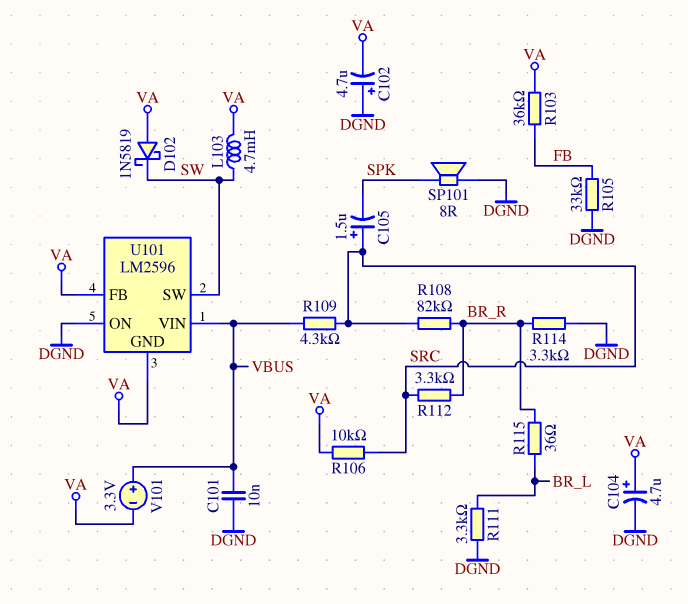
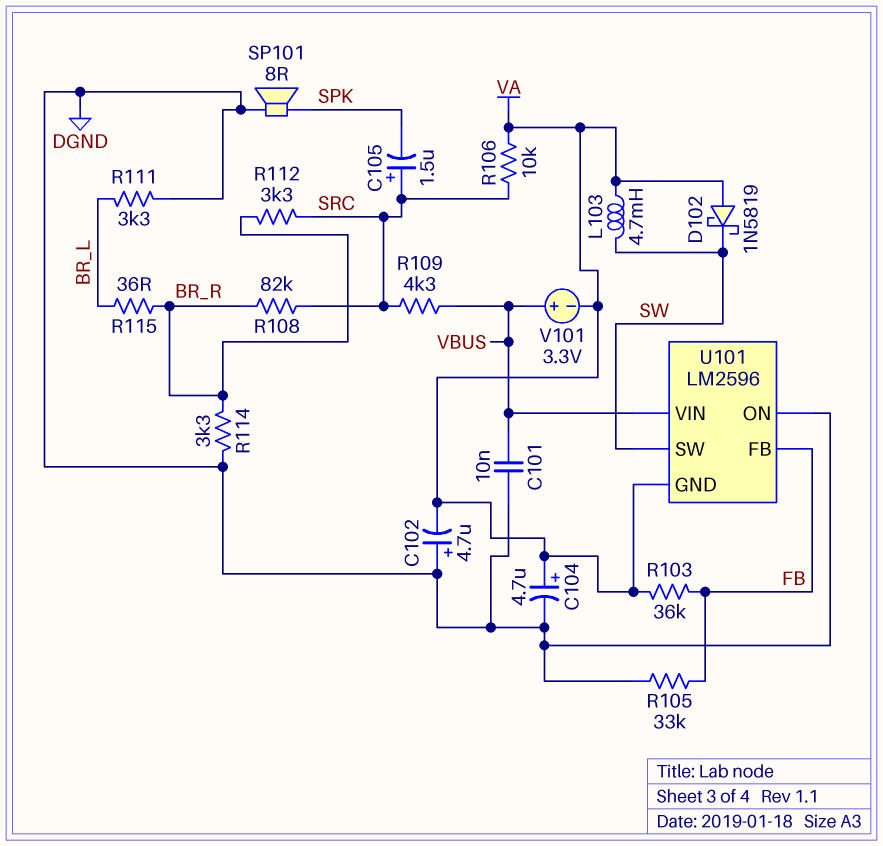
U101 pin FB: VA -> FB

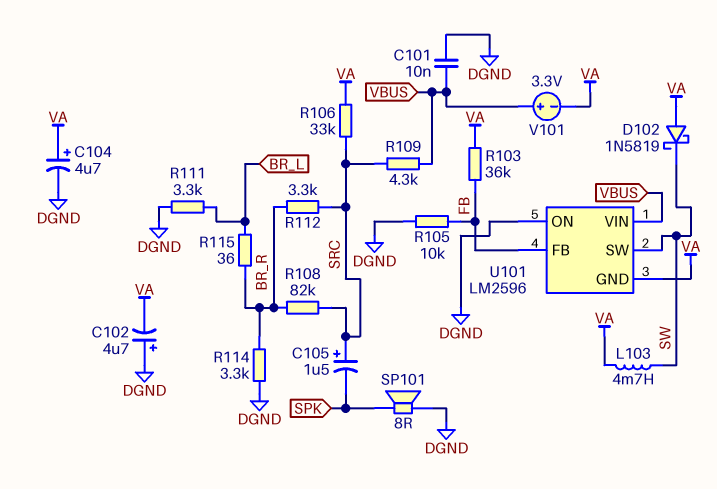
R105: 33k (DGND, FB) -> 10k (DGND, FB)
R106: 10k (SRC, VA) -> 33k (SRC, VA)

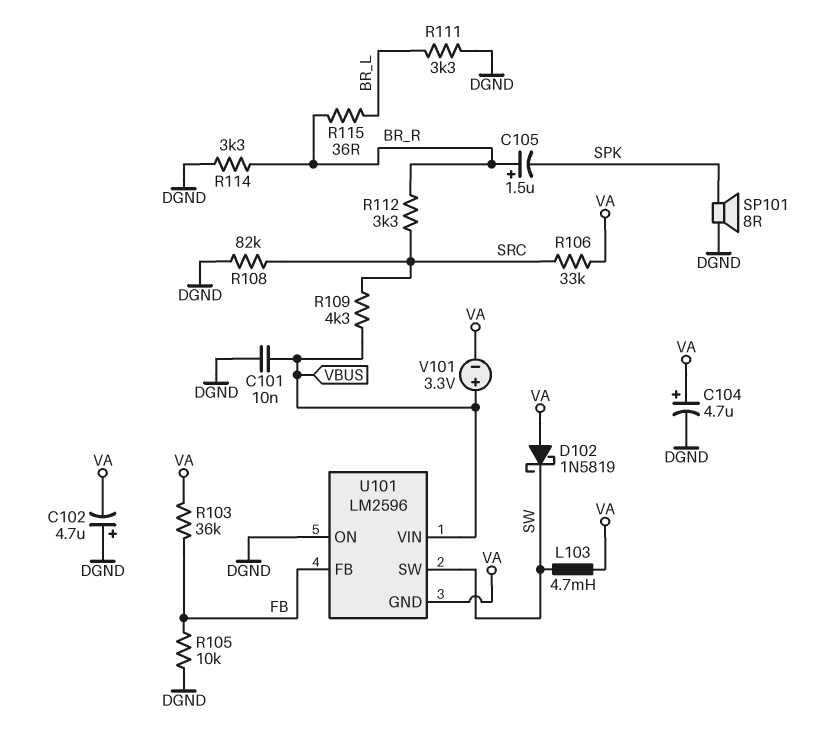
C105: 1.5uF (plus SRC, minus SPK) -> 1.5uF (plus BR_R, minus SPK)
R108: 82k (BR_R, SRC) -> 82k (DGND, SRC)

